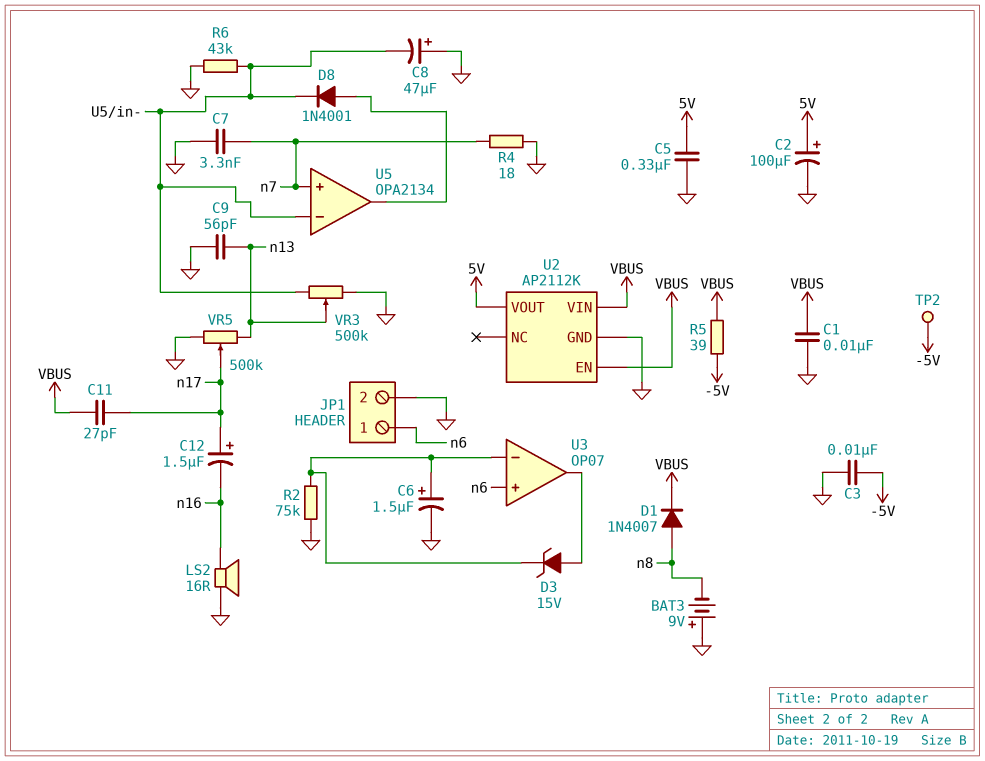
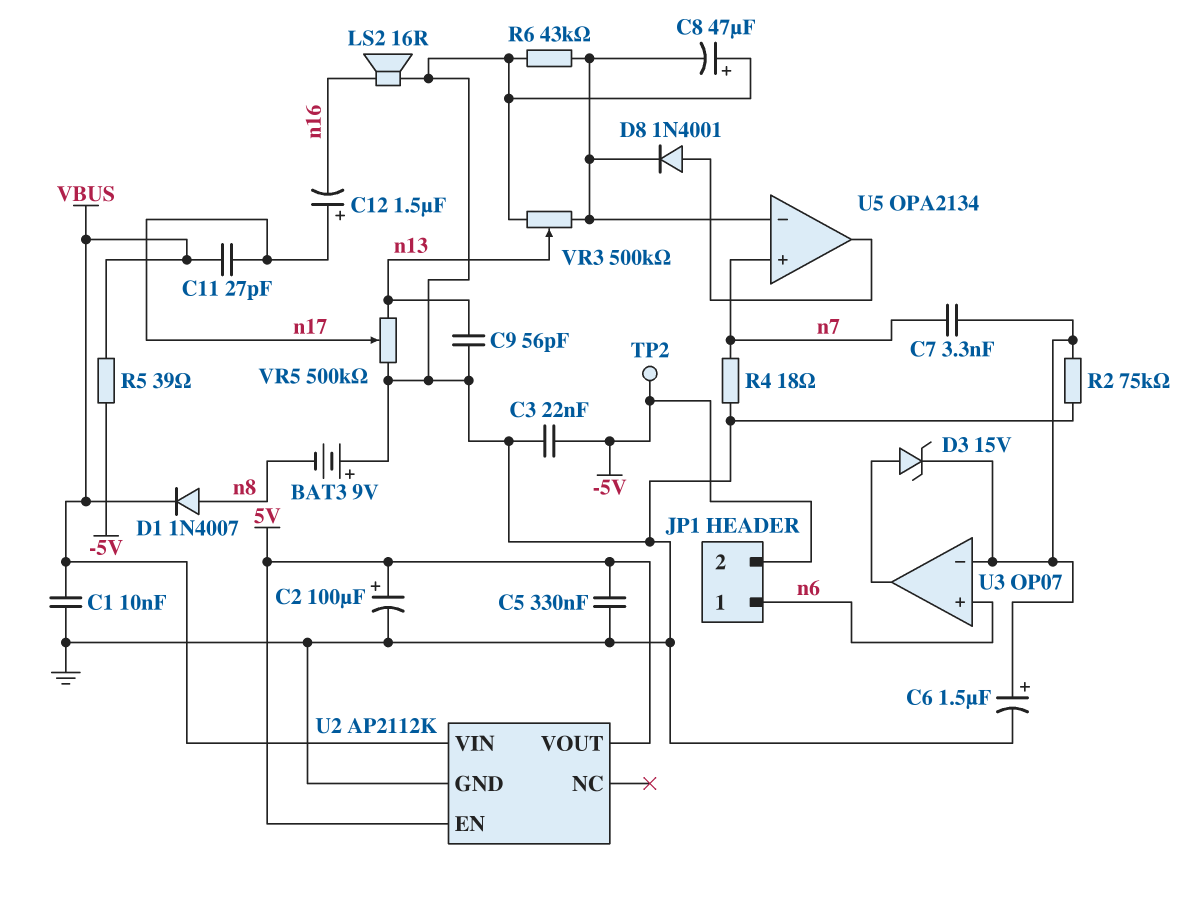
C3: 10nF (-5V, GND) -> 22nF (-5V, GND)
C7: 3.3nF (GND, n7) -> 3.3nF (U3/in-, n7)
JP1 pin 2: GND -> -5V
U2 pin EN: VBUS -> 5V

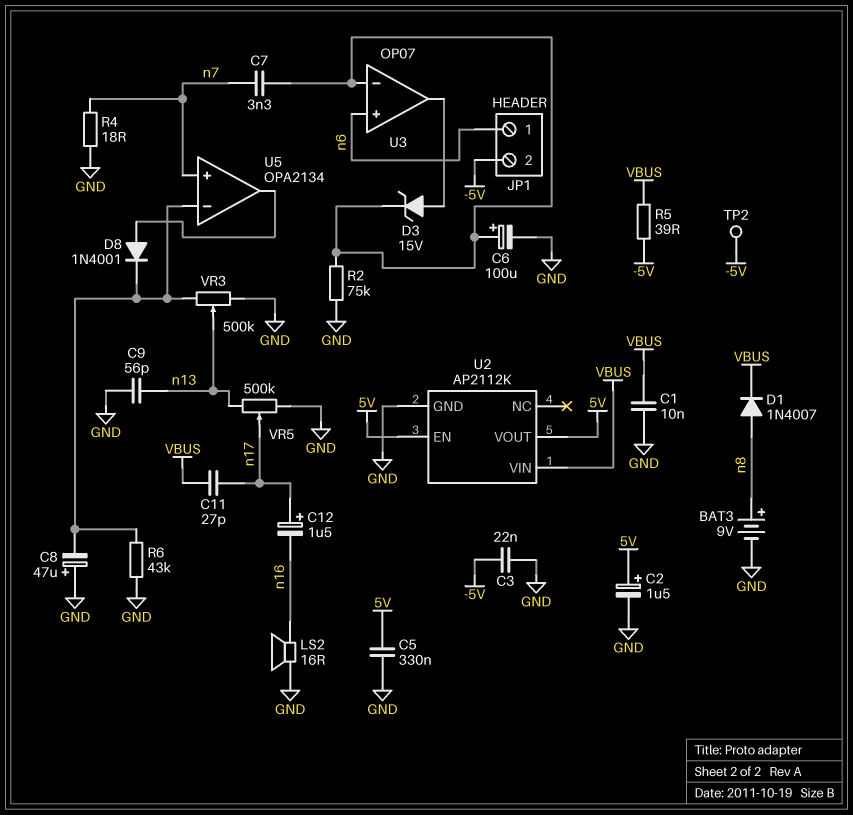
BAT3: 9V (plus GND, minus n8) -> 9V (plus n8, minus GND)
C2: 100uF (plus 5V, minus GND) -> 1.5uF (plus 5V, minus GND)
C6: 1.5uF (plus U3/in-, minus GND) -> 100uF (plus U3/in-, minus GND)

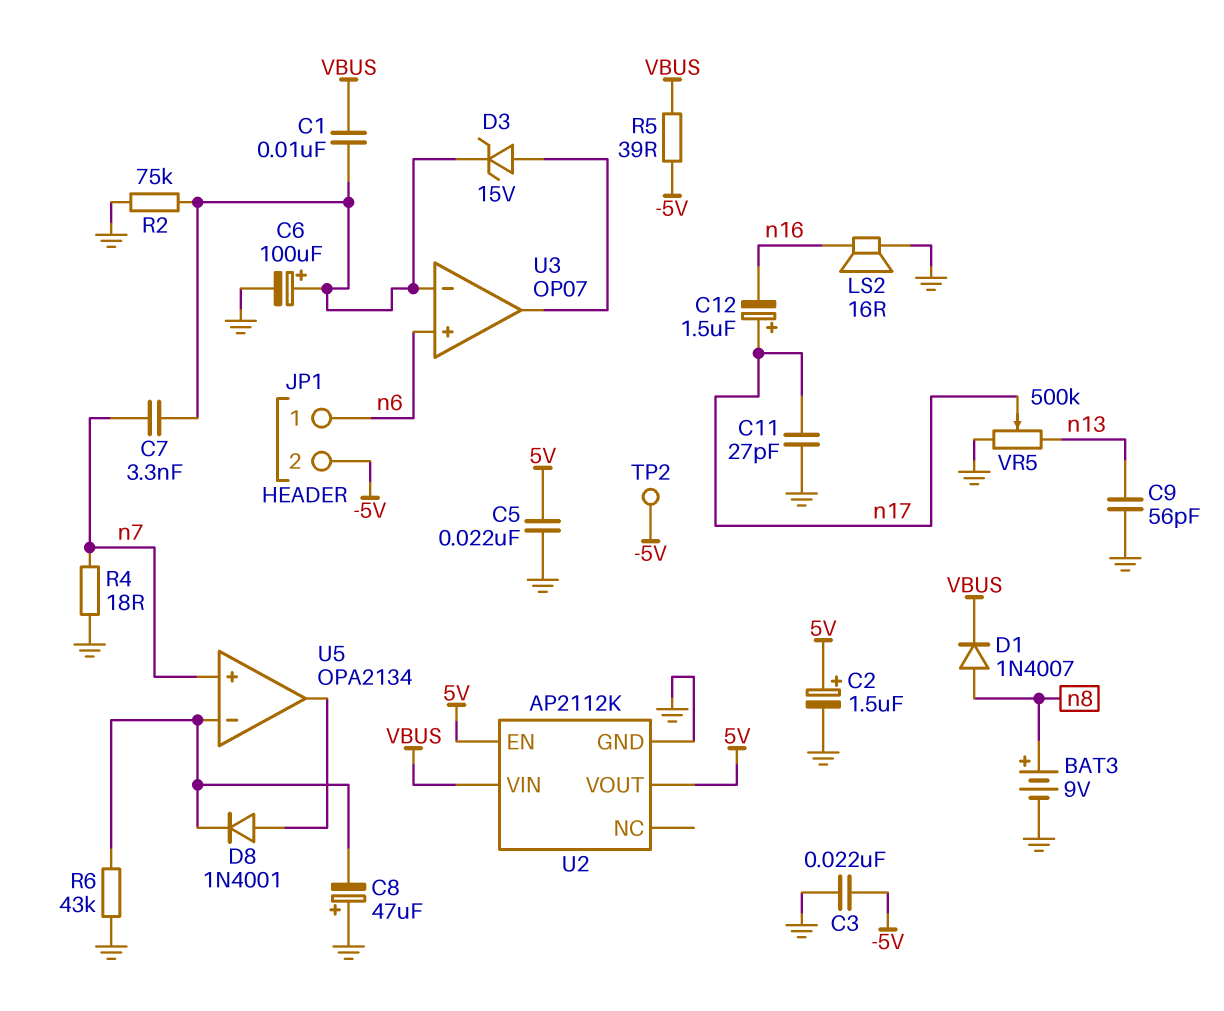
C1: 10nF (GND, VBUS) -> 10nF (U3/in-, VBUS)
C5: 330nF (5V, GND) -> 22nF (5V, GND)
C11: 27pF (VBUS, n17) -> 27pF (GND, n17)
VR3: 500k (GND, U5/in-, wiper n13) -> none

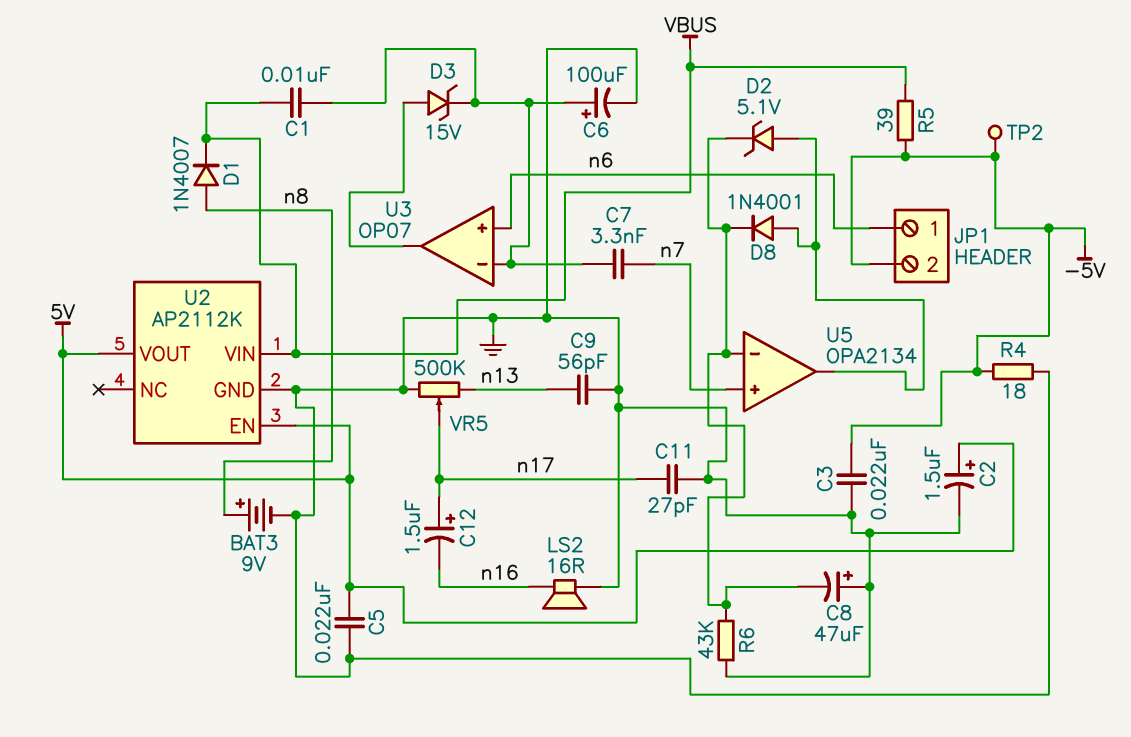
D2: none -> zener 5.1V (A U5/out, K U5/in-)
R2: 75k (GND, U3/in-) -> none
R4: 18 (GND, n7) -> 18 (-5V, GND)

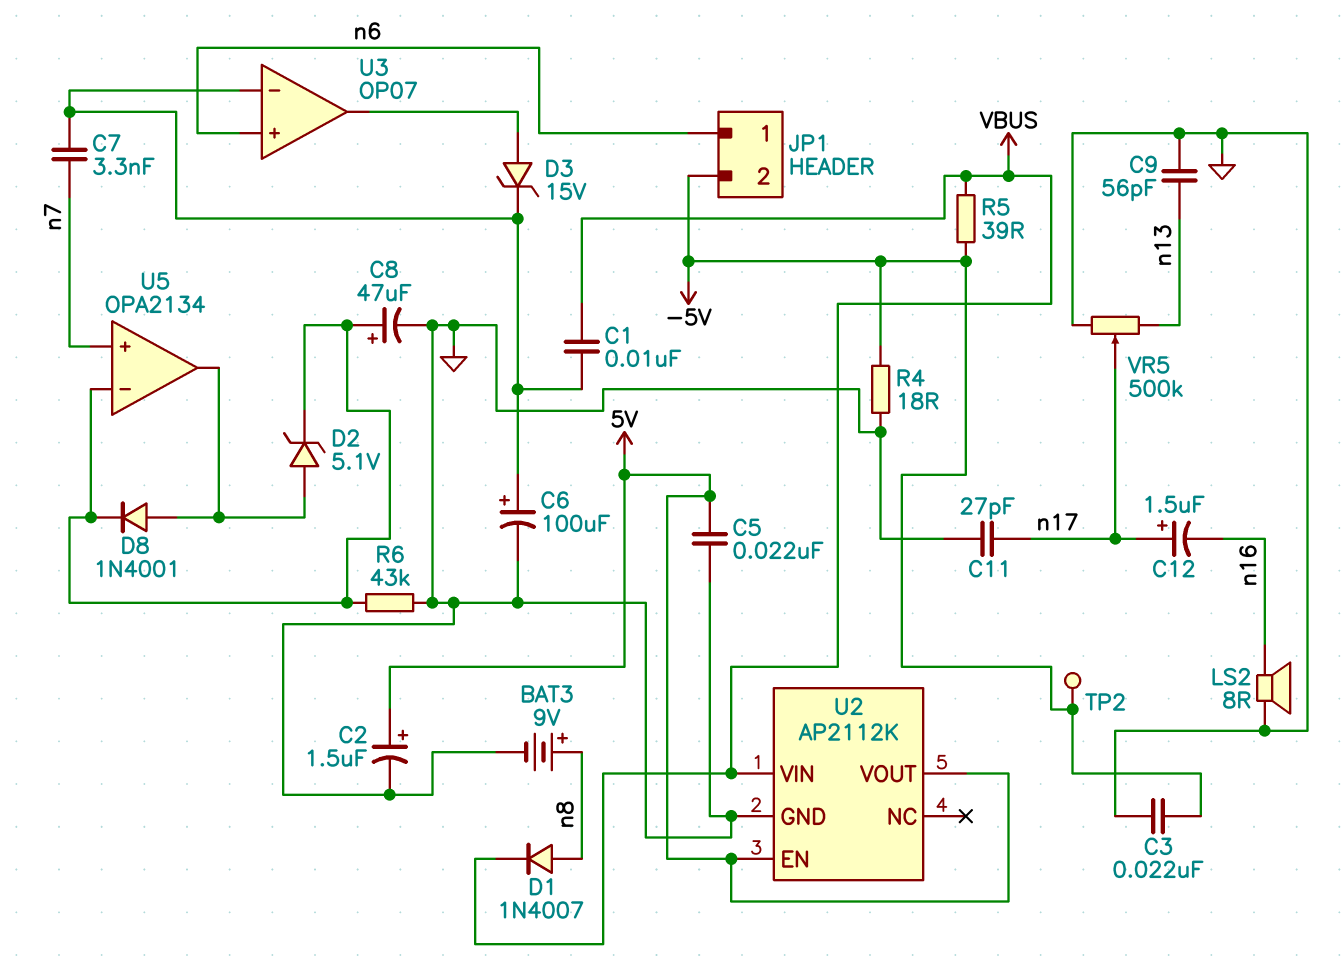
C8: 47uF (plus GND, minus U5/in-) -> 47uF (plus U5/in-, minus GND)
LS2: speaker 16R (GND, n16) -> speaker 8R (GND, n16)

